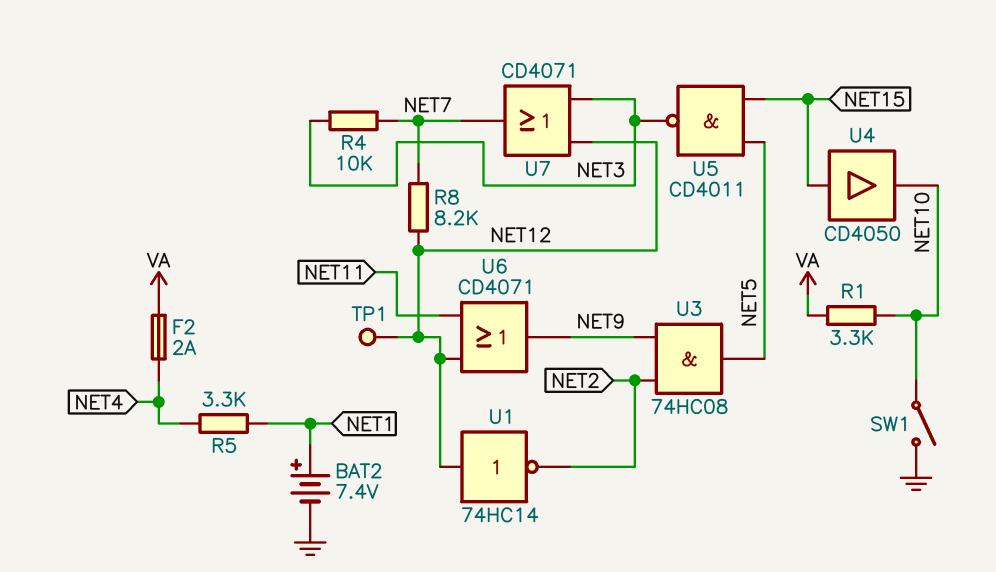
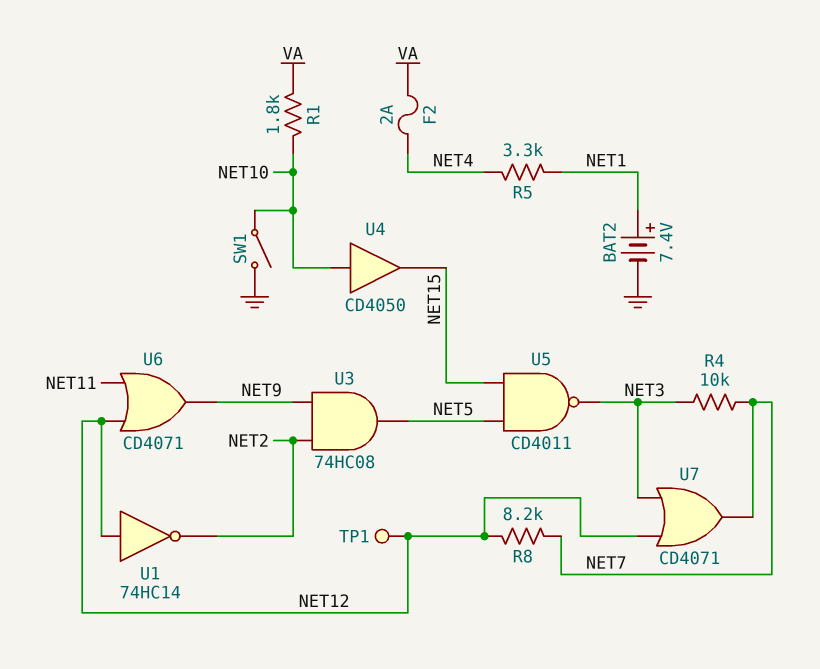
R1: 3.3k (NET10, VA) -> 1.8k (NET10, VA)
U4: buffer CD4050 (in NET15, out NET10) -> buffer CD4050 (in NET10, out NET15)

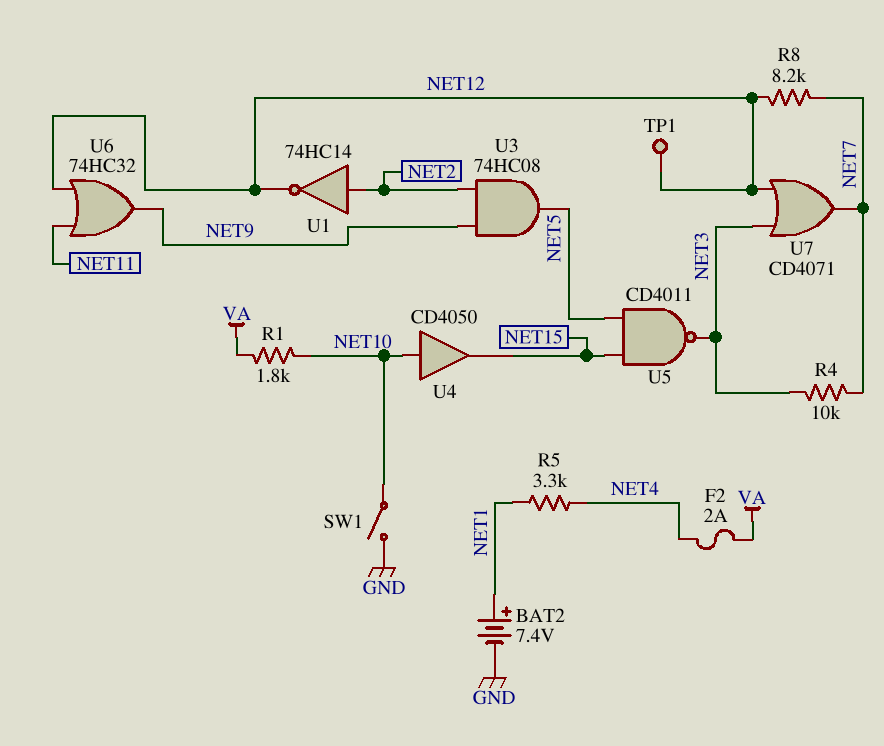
U1: NOT 74HC14 (in NET12, out NET2) -> NOT 74HC14 (in NET2, out NET12)
U6: OR CD4071 (in NET11, in NET12, out NET9) -> OR 74HC32 (in NET11, in NET12, out NET9)

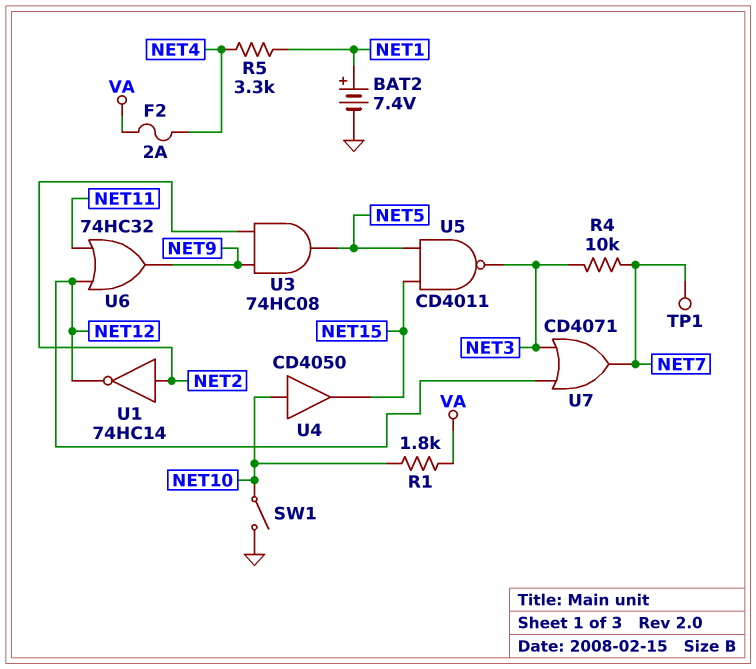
R8: 8.2k (NET7, NET12) -> none
TP1: test point (NET12) -> test point (NET7)

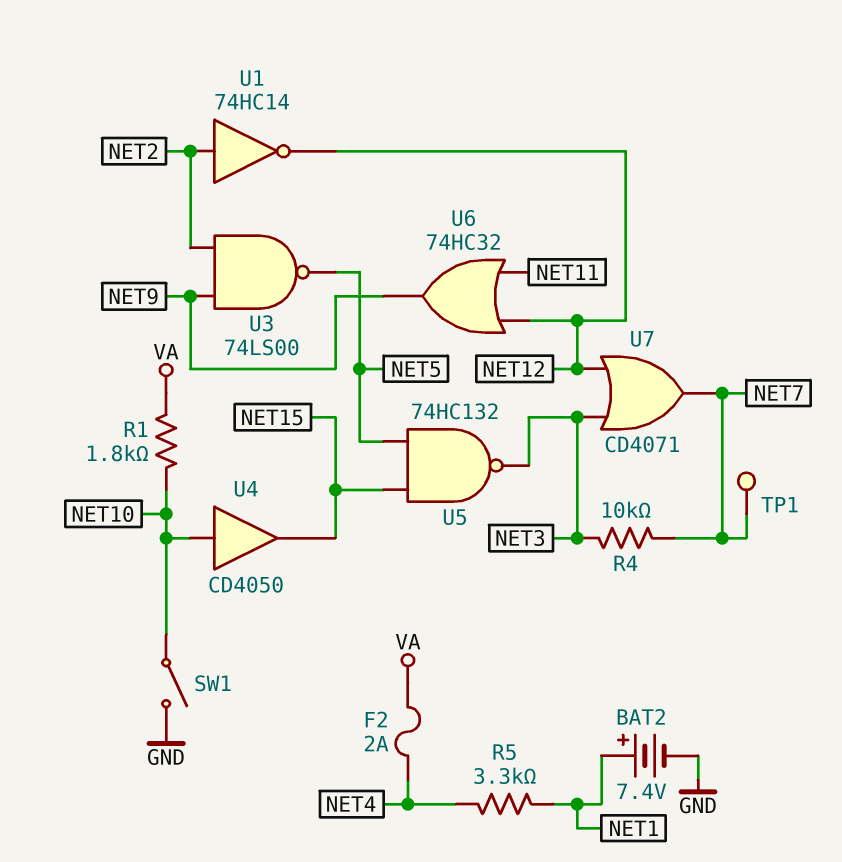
U3: AND 74HC08 (in NET2, in NET9, out NET5) -> NAND 74LS00 (in NET2, in NET9, out NET5)
U5: NAND CD4011 (in NET5, in NET15, out NET3) -> NAND 74HC132 (in NET5, in NET15, out NET3)

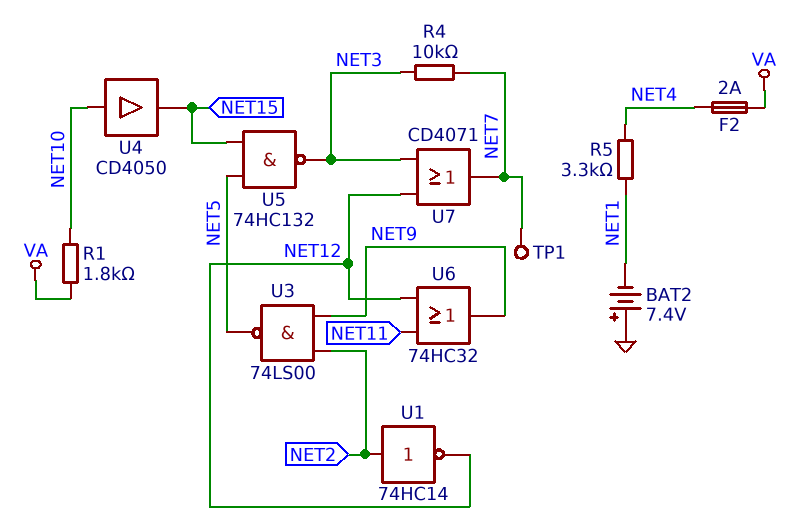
BAT2: 7.4V (plus NET1, minus GND) -> 7.4V (plus GND, minus NET1)
SW1: switch (GND, NET10) -> none

